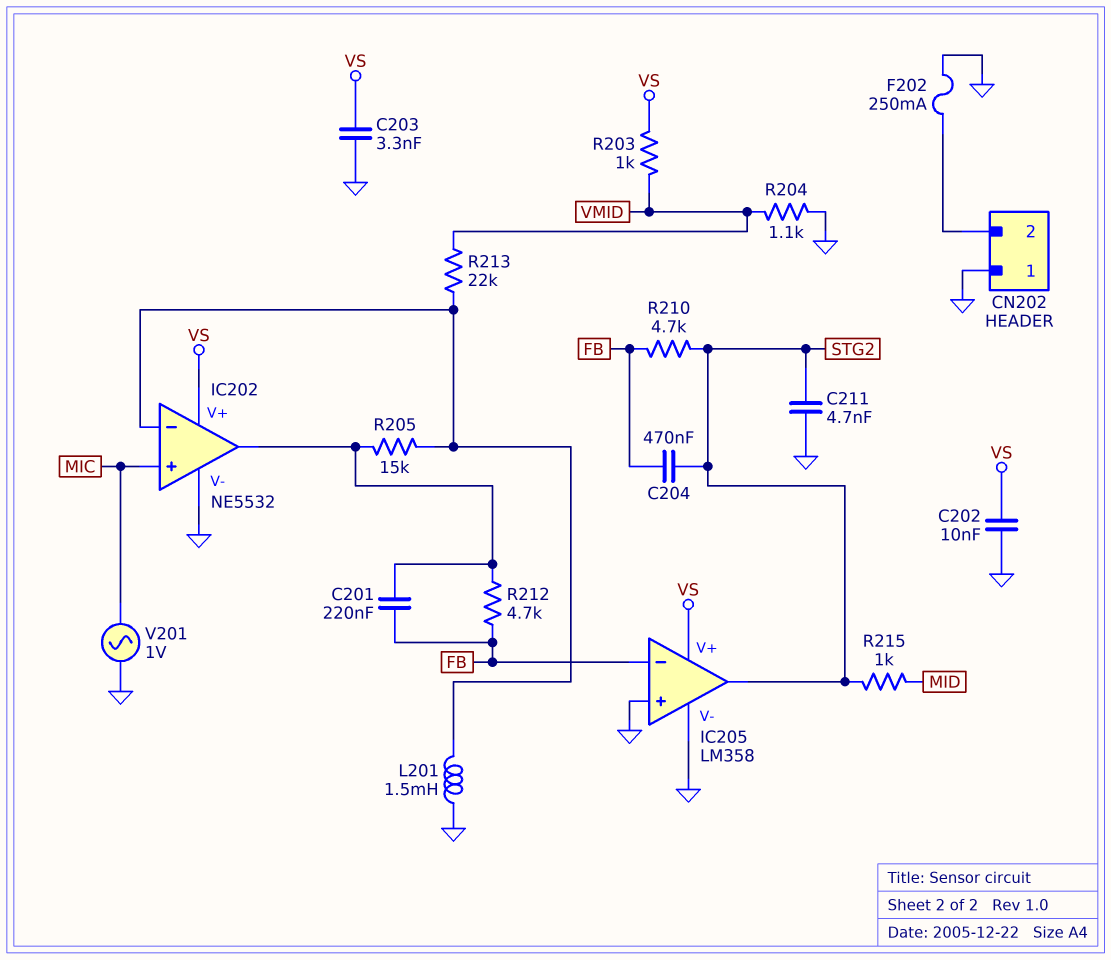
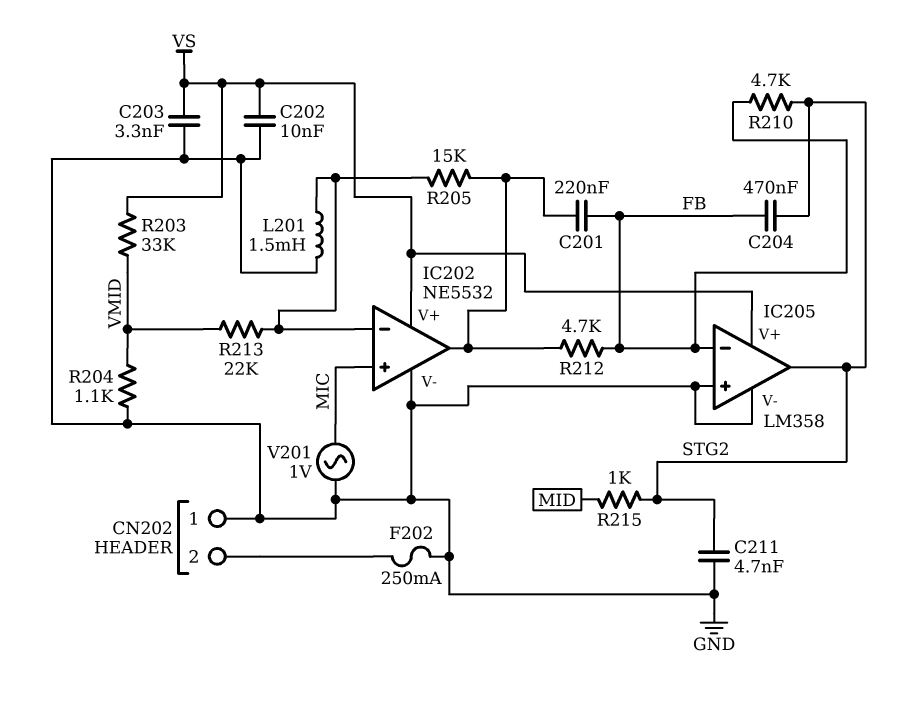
R203: 1k (VMID, VS) -> 33k (VMID, VS)

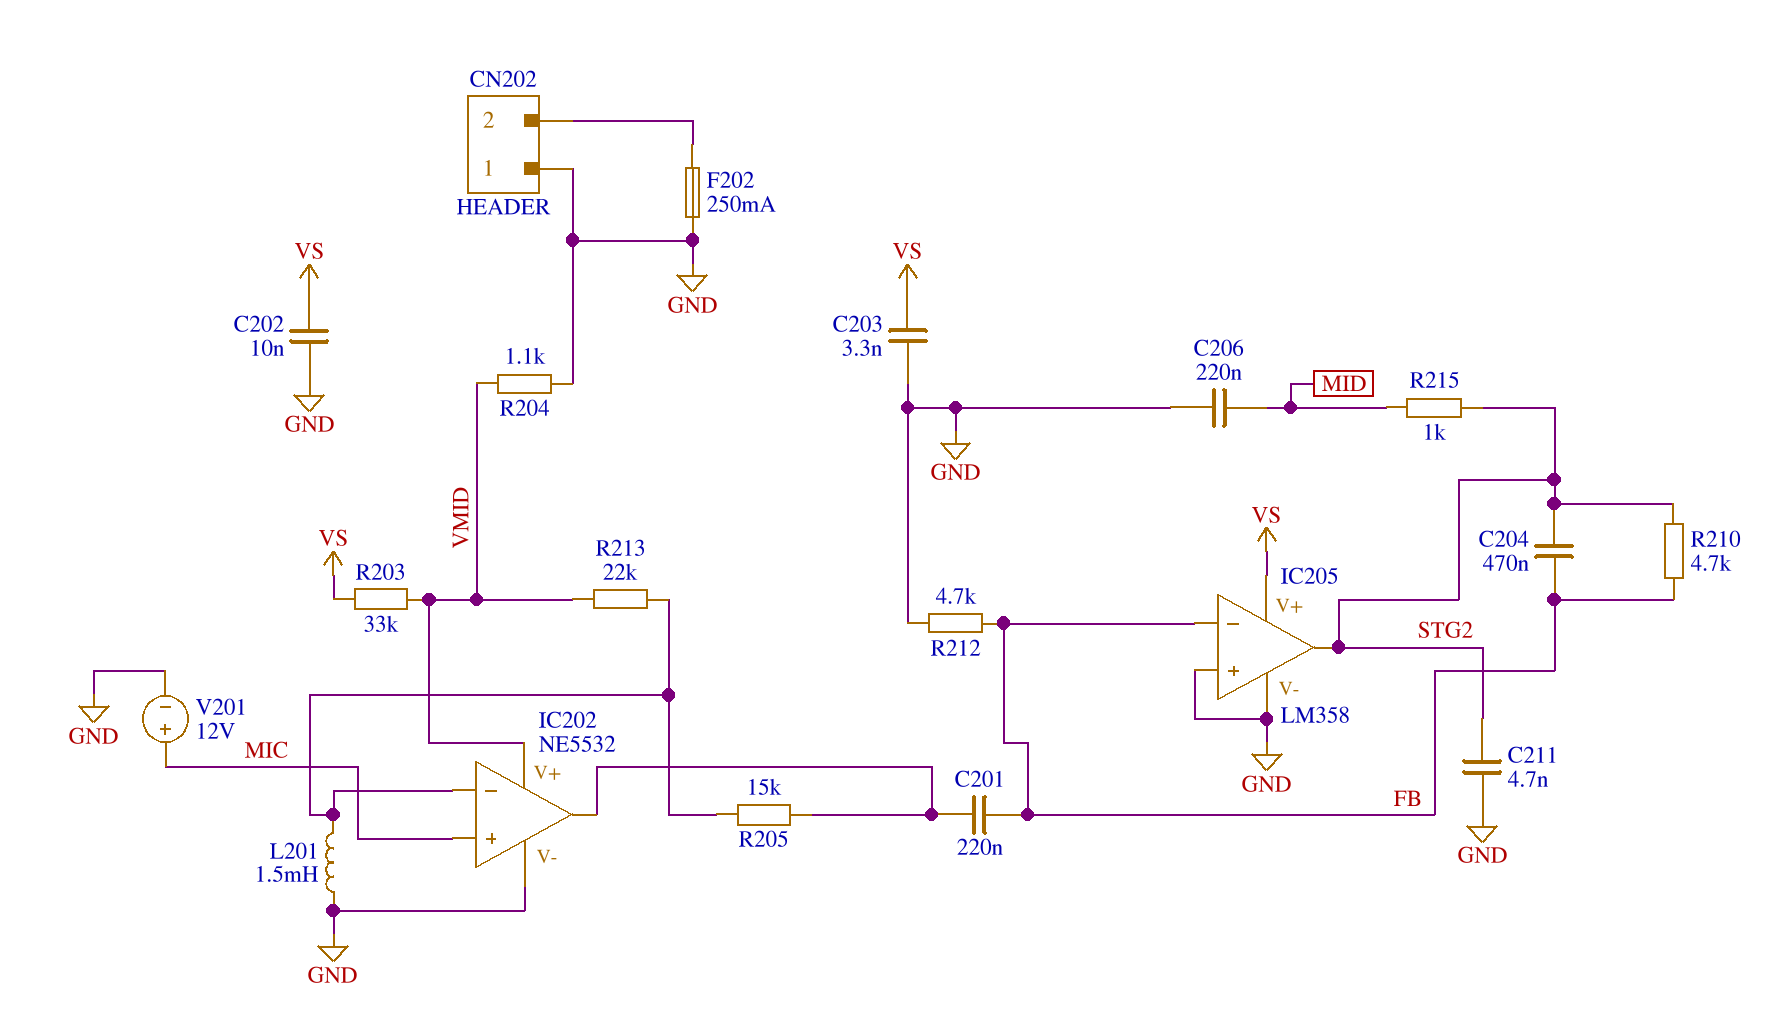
C206: none -> 220nF (GND, MID)
IC202 pin V+: VS -> VMID
R212: 4.7k (FB, IC202/out) -> 4.7k (FB, GND)
V201: AC 1V (GND, MIC) -> 12V (plus MIC, minus GND)

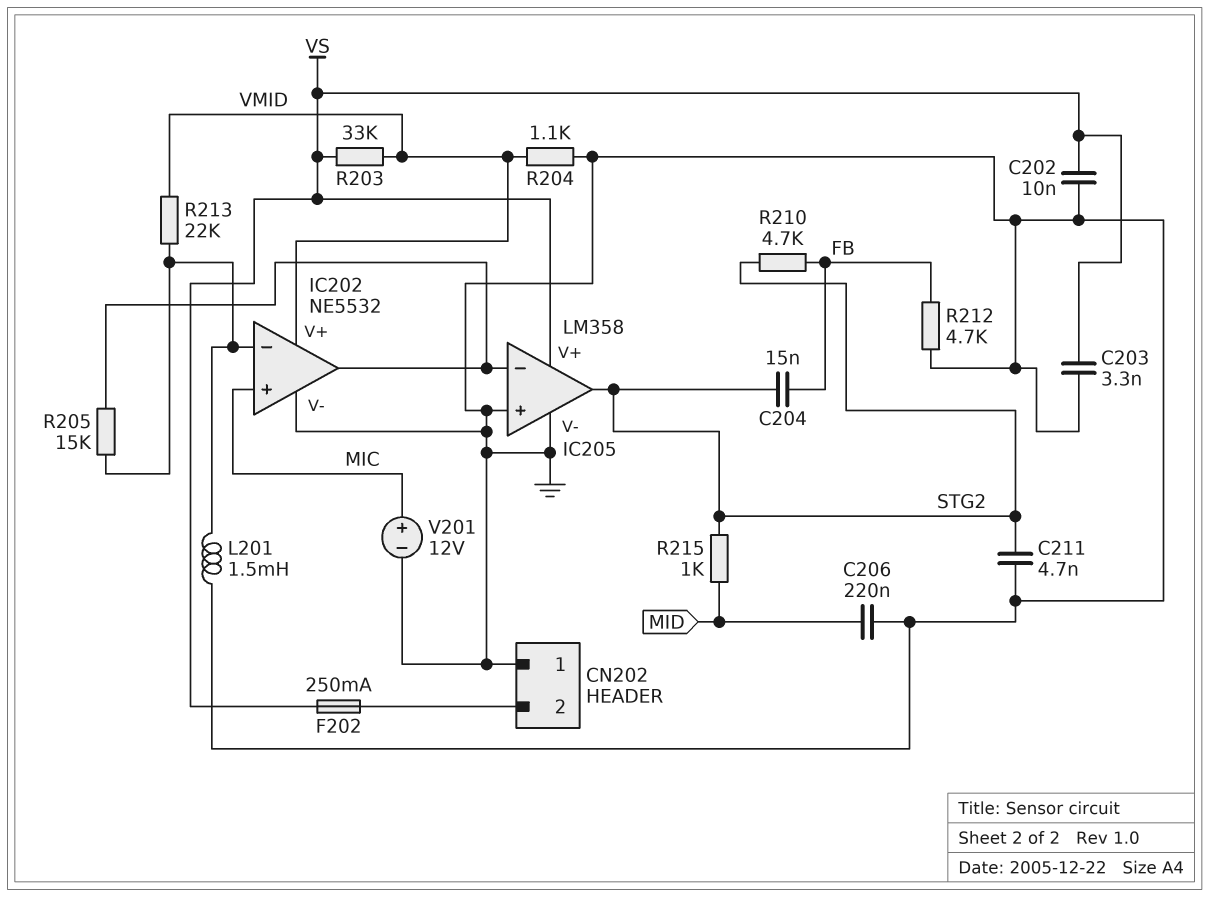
C201: 220nF (FB, IC202/out) -> none
C204: 470nF (FB, STG2) -> 15nF (FB, STG2)
F202: 250mA (CN202/2, GND) -> 250mA (CN202/2, VS)
IC205 pin in-: FB -> IC202/out

